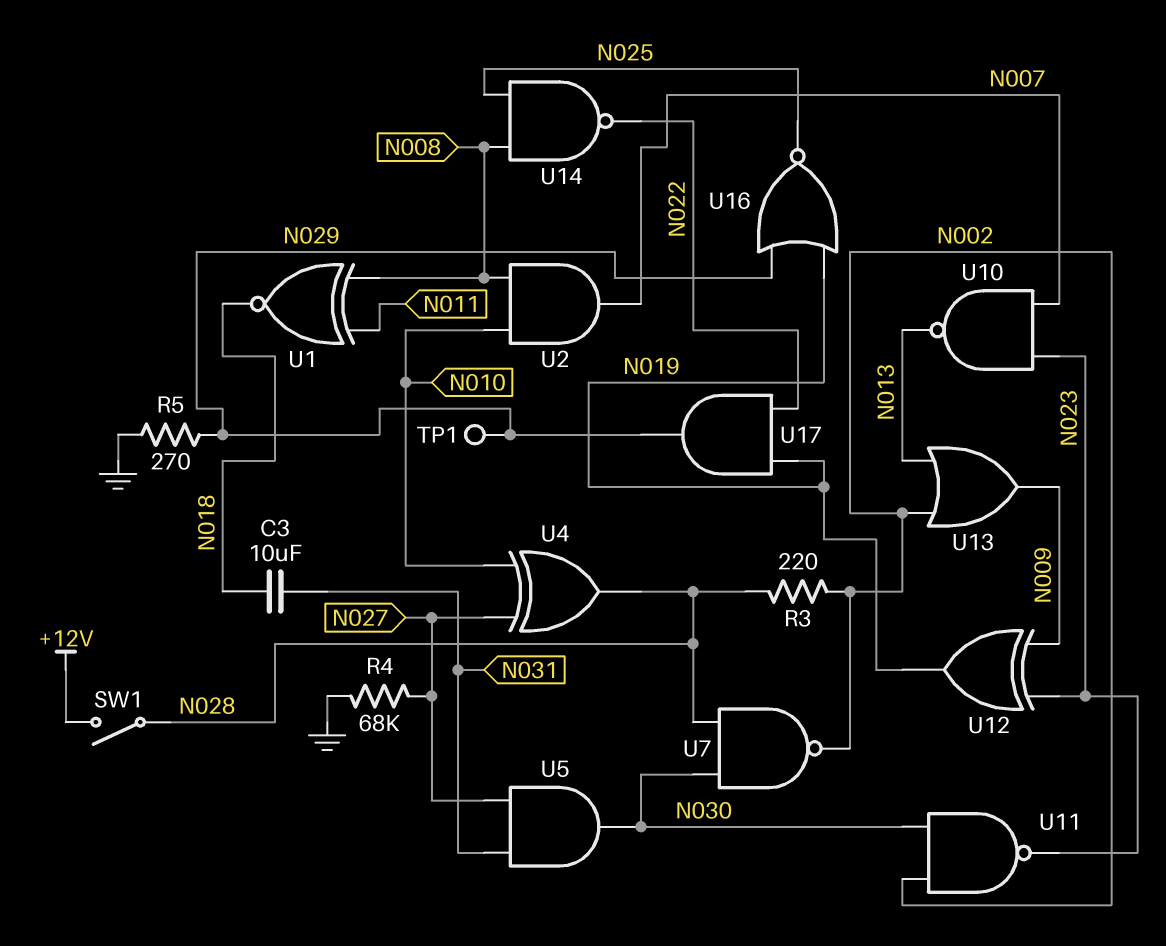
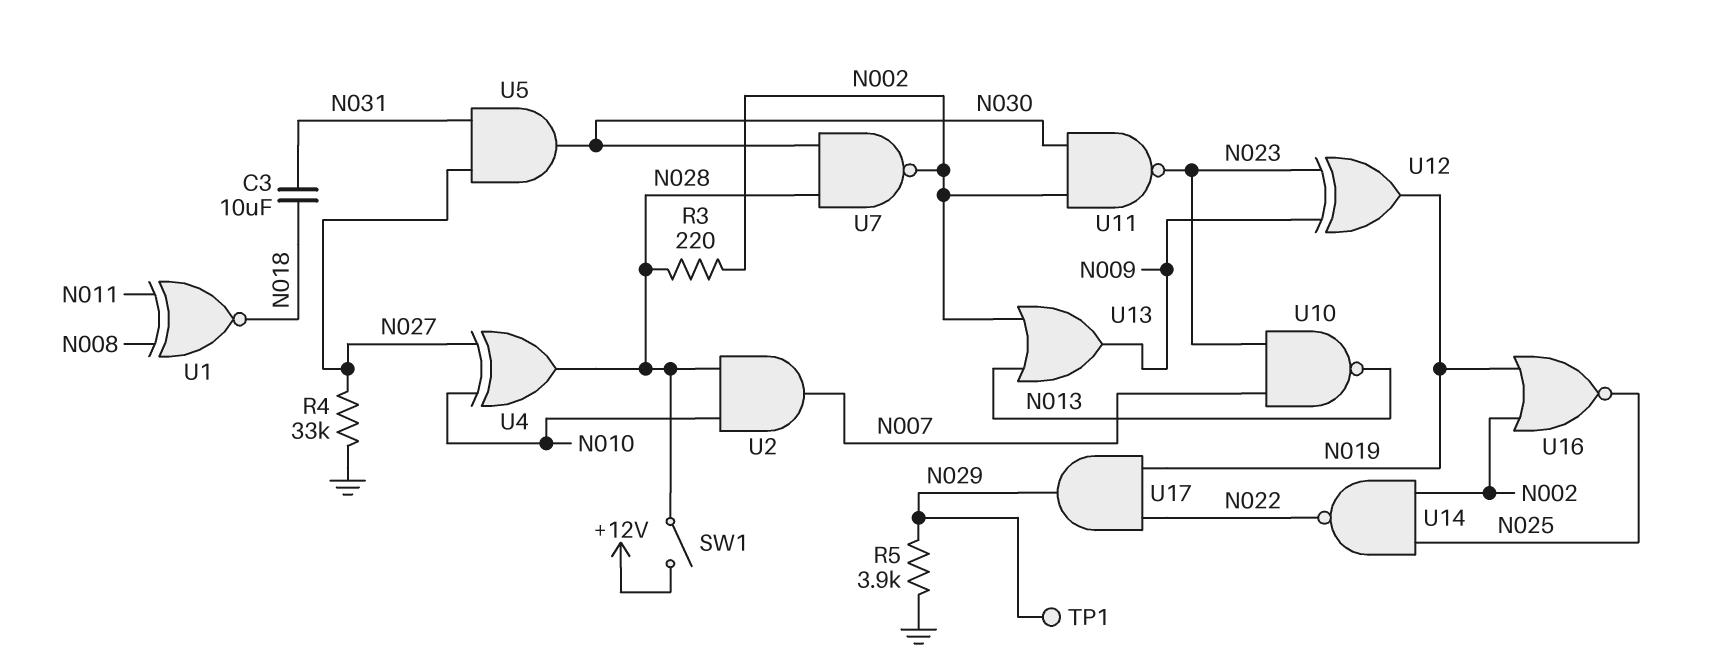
R4: 68k (GND, N027) -> 33k (GND, N027)
R5: 270 (GND, N029) -> 3.9k (GND, N029)
U2: AND (in N008, in N010, out N007) -> AND (in N010, in N028, out N007)
U14: NAND (in N008, in N025, out N022) -> NAND (in N002, in N025, out N022)
U16: NOR (in N019, in N029, out N025) -> NOR (in N002, in N019, out N025)

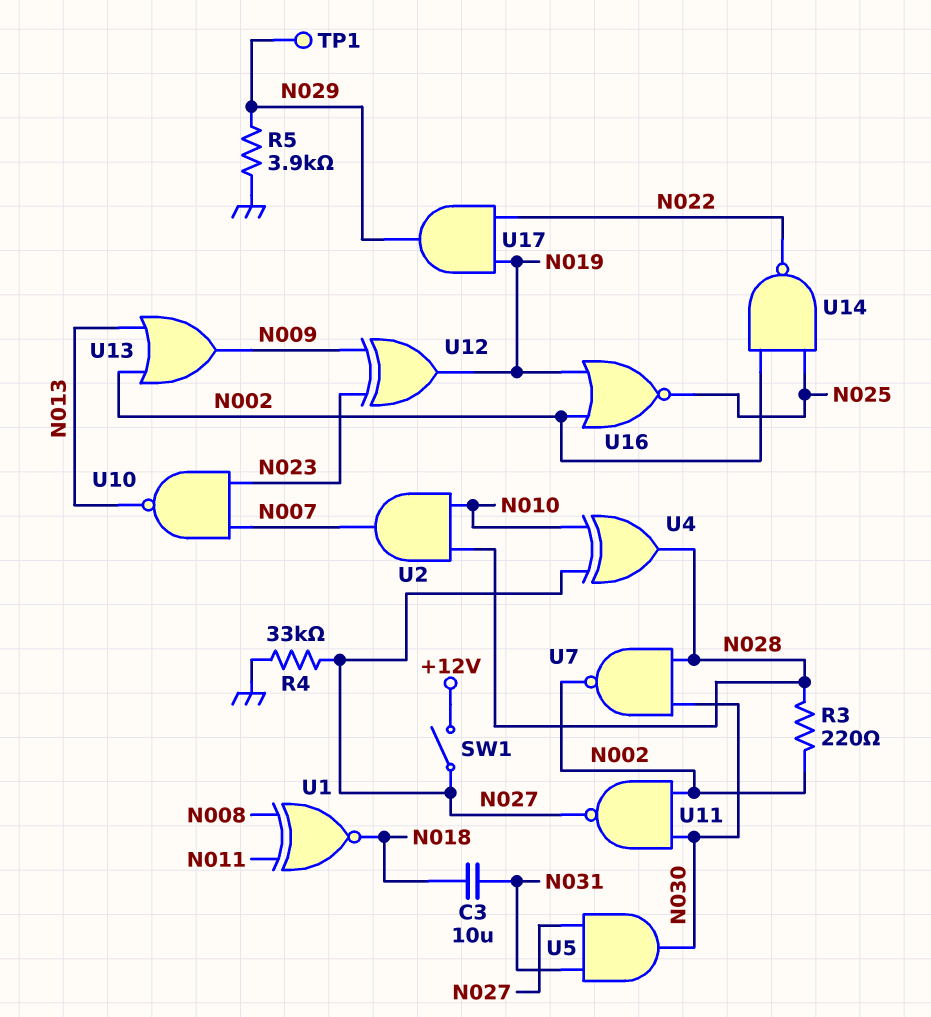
SW1: switch (+12V, N028) -> switch (+12V, N027)
U11: NAND (in N002, in N030, out N023) -> NAND (in N002, in N030, out N027)

